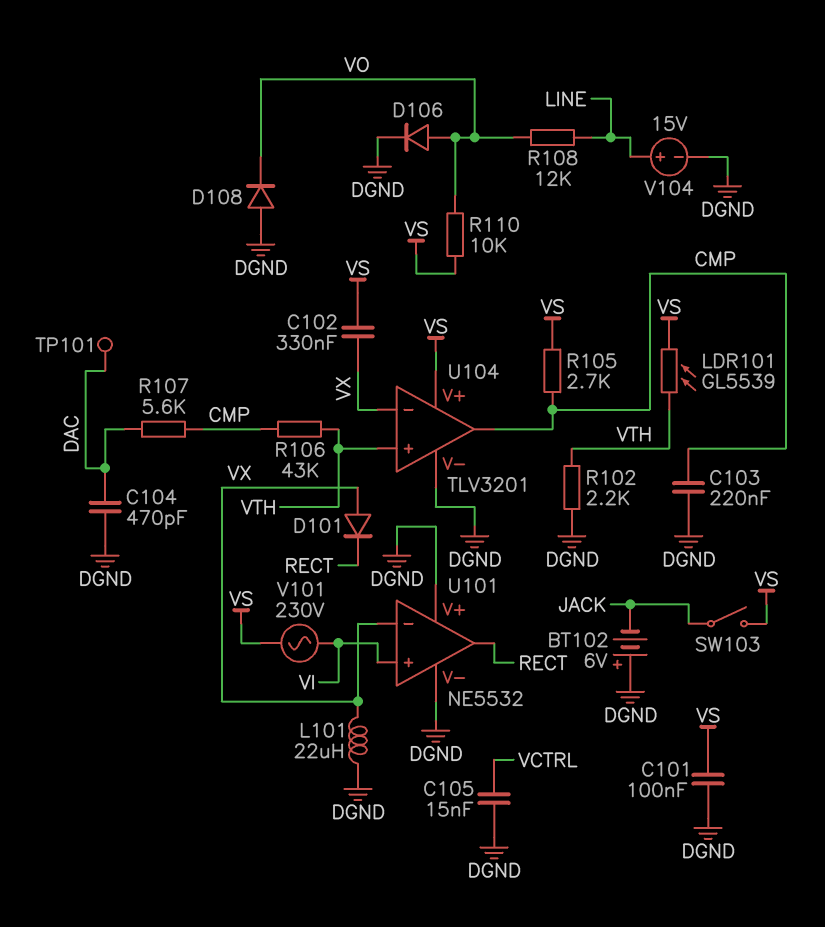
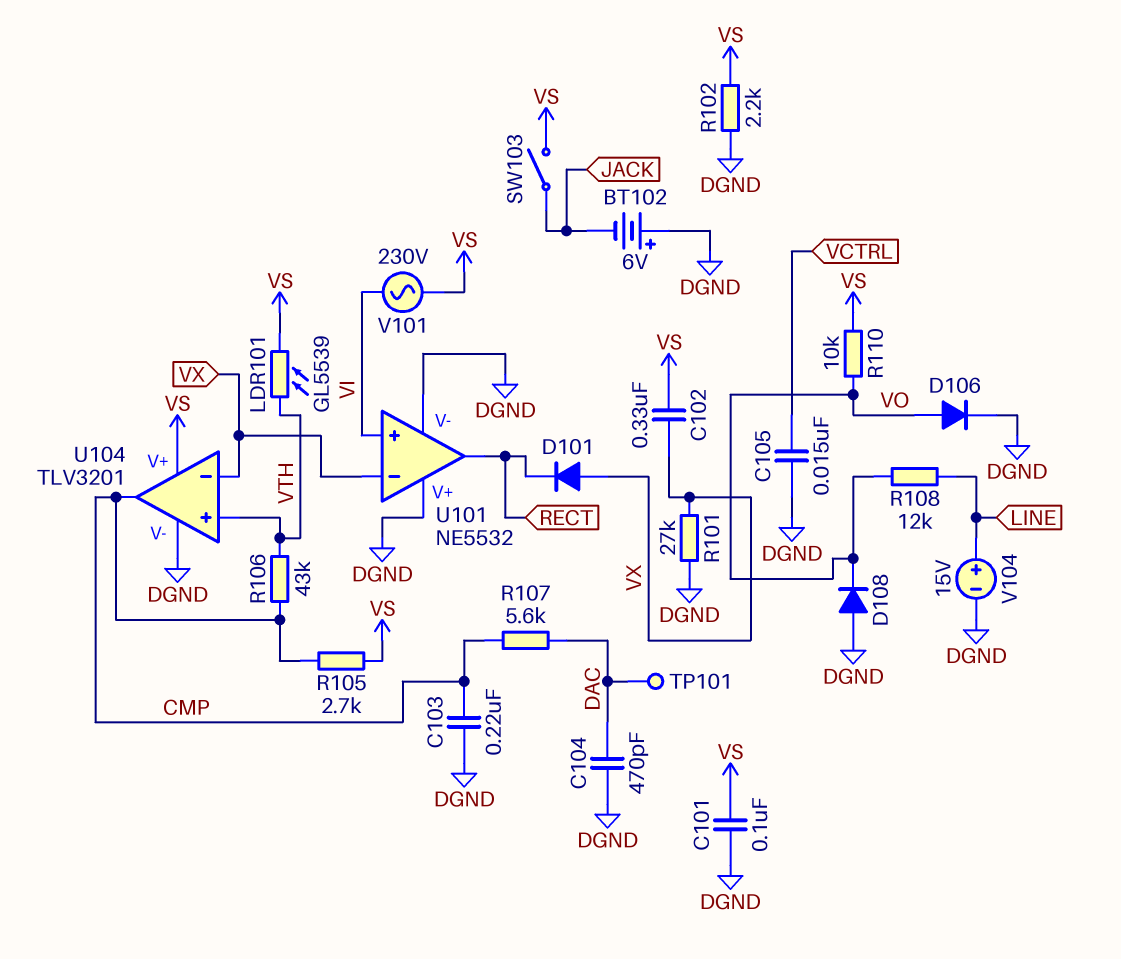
L101: 22uH (DGND, VX) -> none
R101: none -> 27k (DGND, VX)
R102: 2.2k (DGND, VTH) -> 2.2k (DGND, VS)

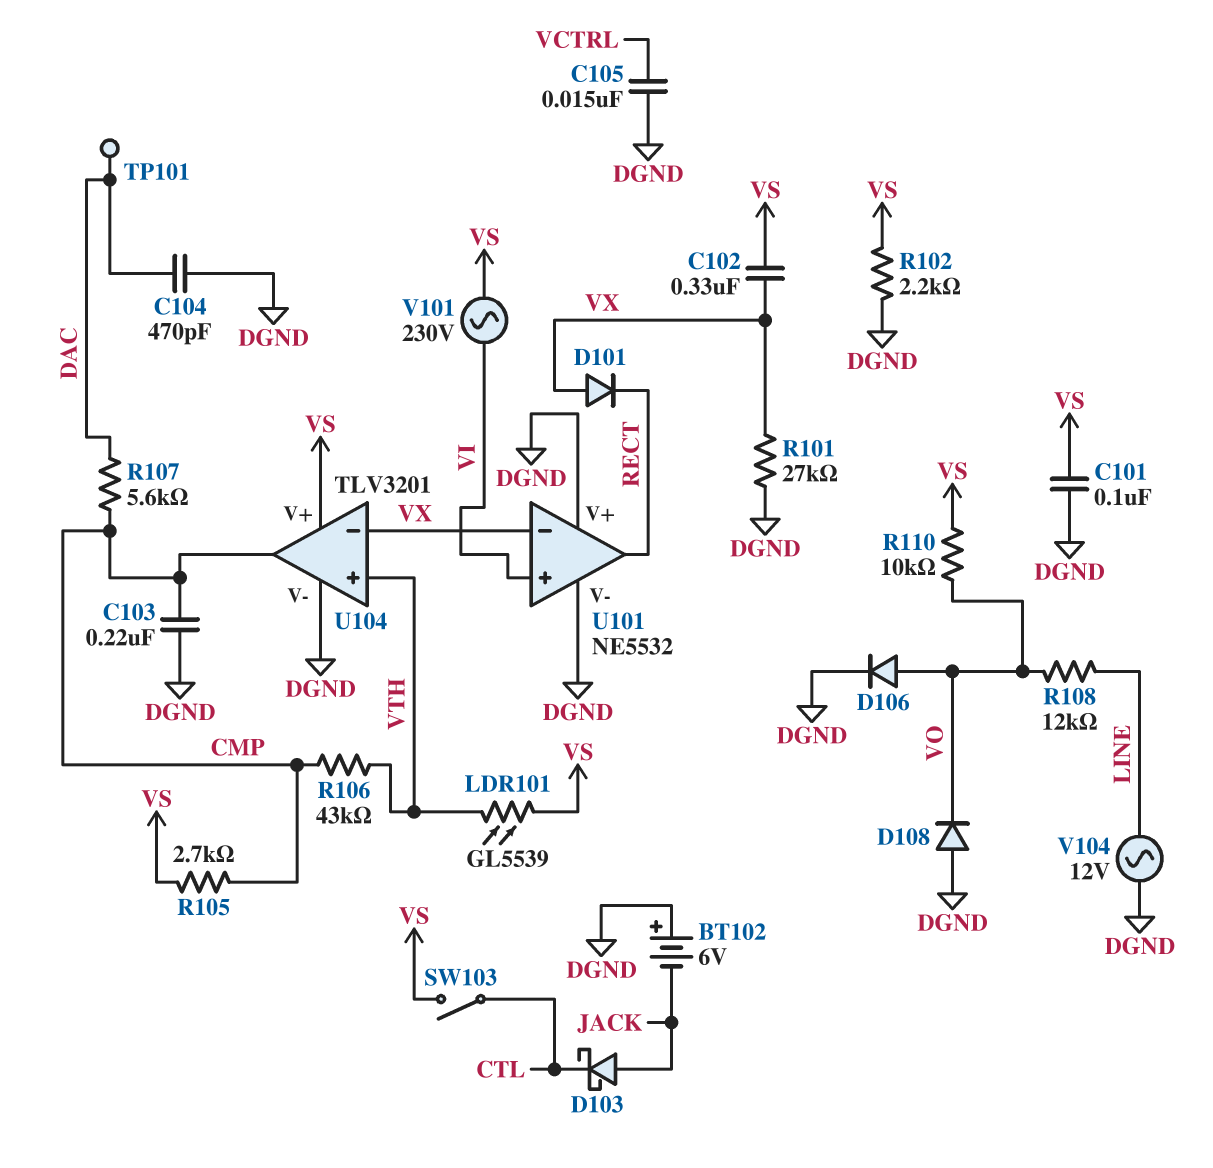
D103: none -> schottky (A JACK, K CTL)
SW103: switch (JACK, VS) -> switch (CTL, VS)
V104: 15V (plus LINE, minus DGND) -> AC 12V (DGND, LINE)

